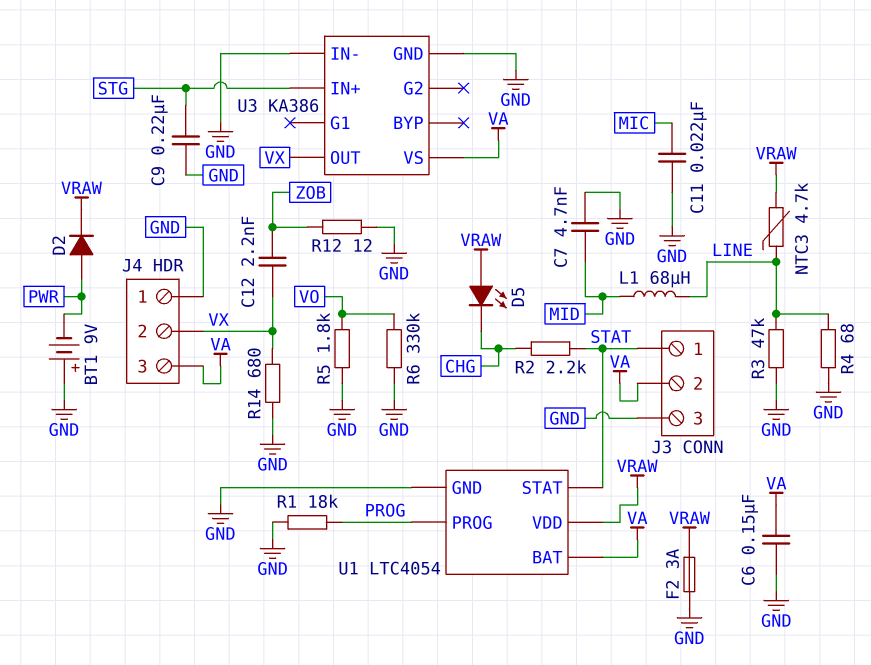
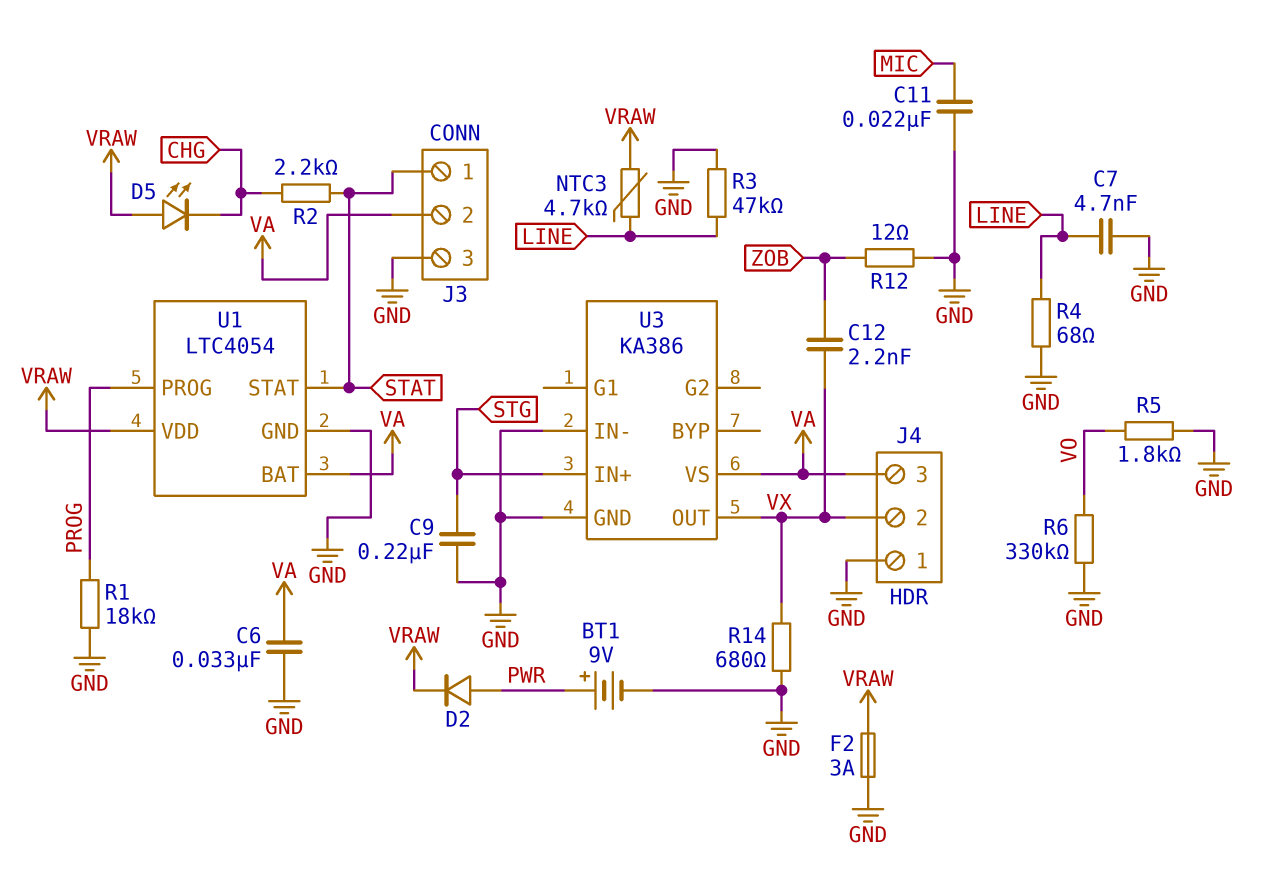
BT1: 9V (plus GND, minus PWR) -> 9V (plus PWR, minus GND)
C6: 150nF (GND, VA) -> 33nF (GND, VA)
C7: 4.7nF (GND, MID) -> 4.7nF (GND, LINE)
L1: 68uH (LINE, MID) -> none

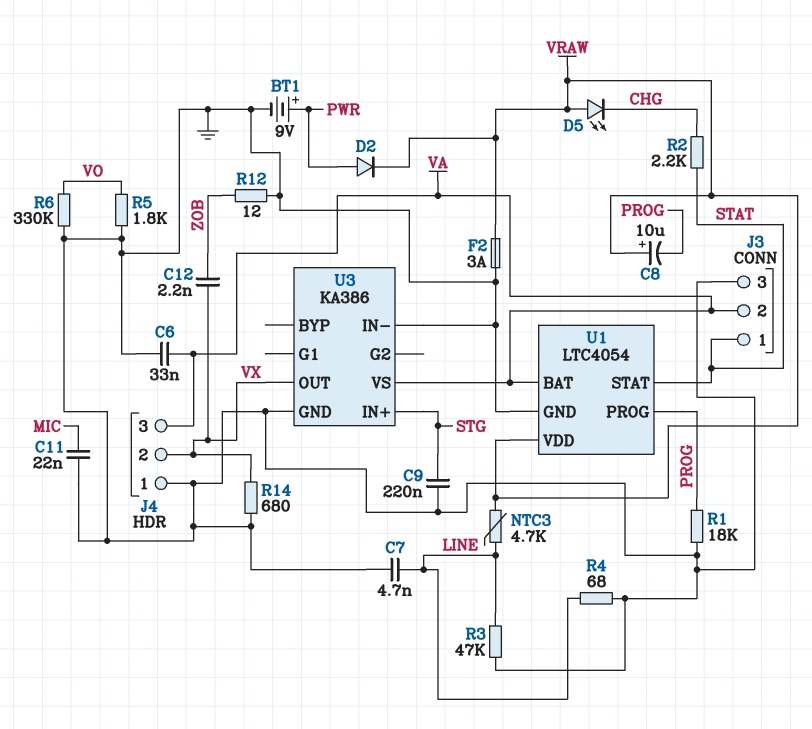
C8: none -> 10uF (plus VRAW, minus PROG)

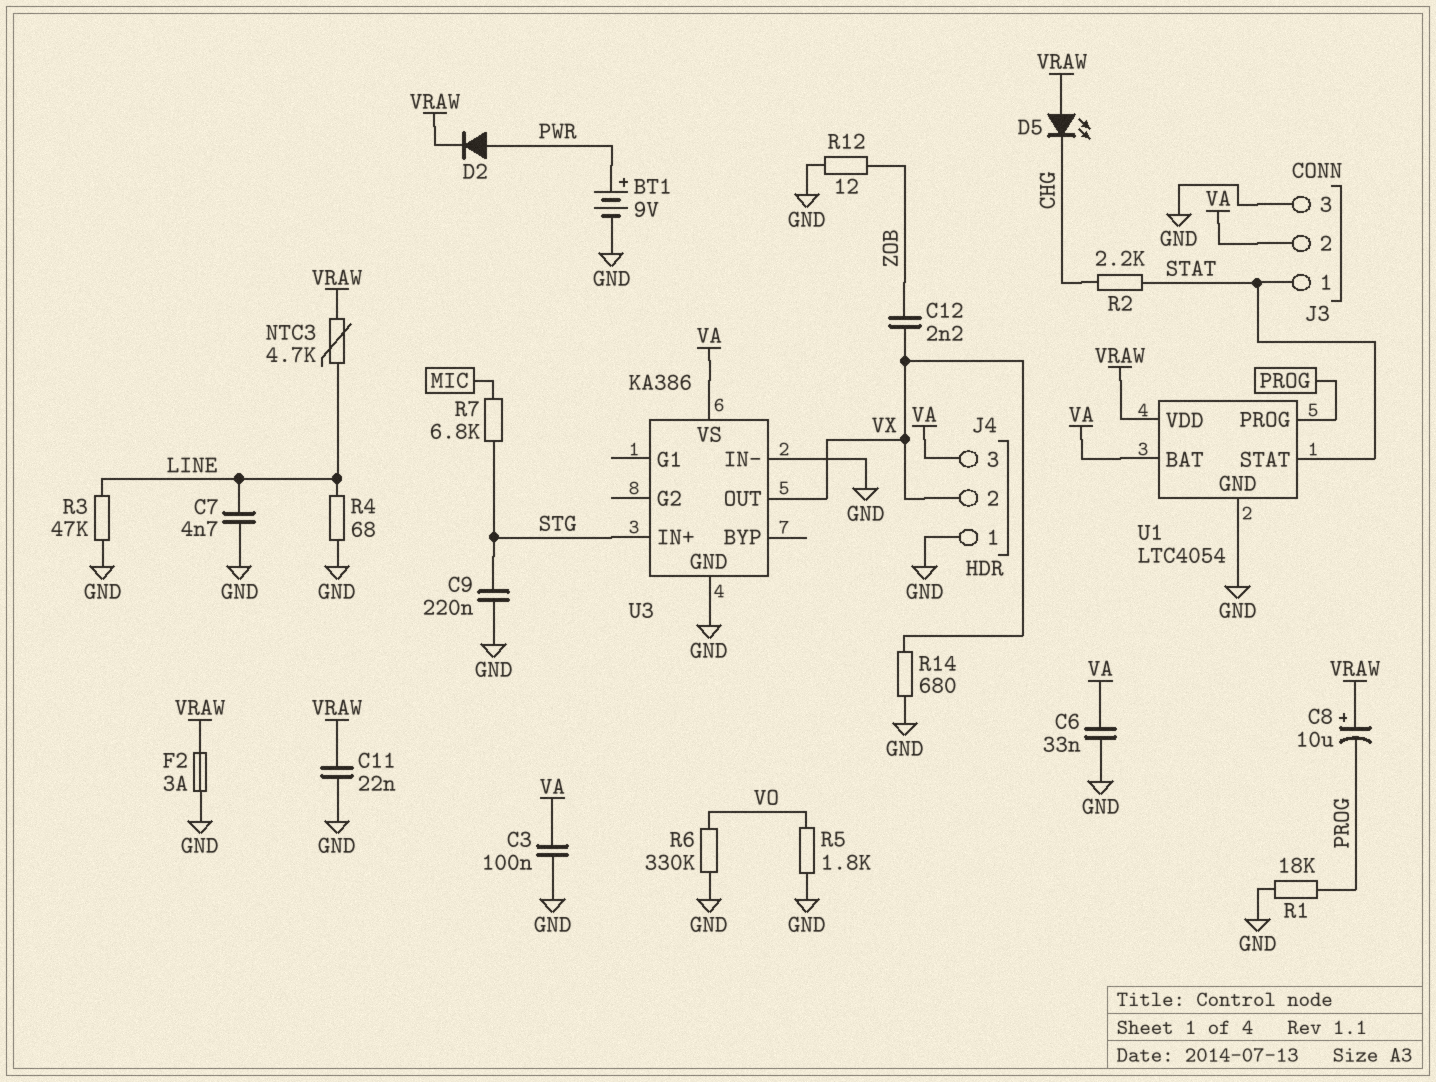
C3: none -> 100nF (GND, VA)
C11: 22nF (GND, MIC) -> 22nF (GND, VRAW)
R7: none -> 6.8k (MIC, STG)

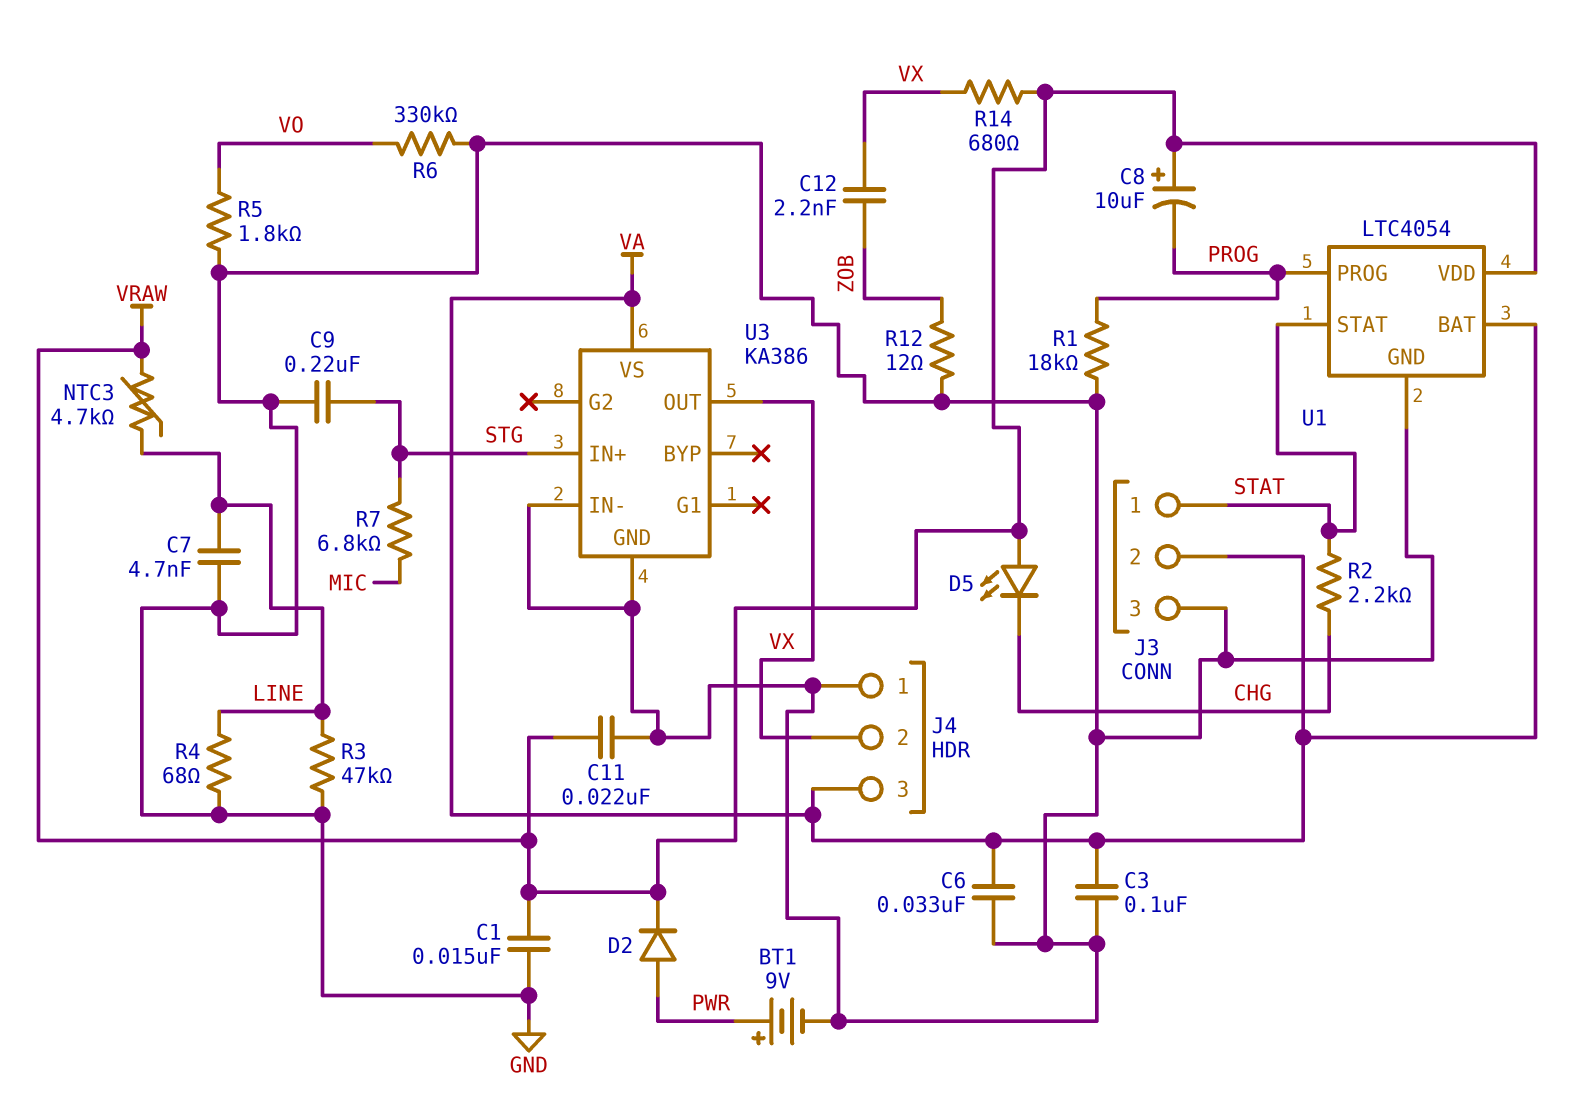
C1: none -> 15nF (GND, VRAW)
F2: 3A (GND, VRAW) -> none
R14: 680 (GND, VX) -> 680 (VRAW, VX)

